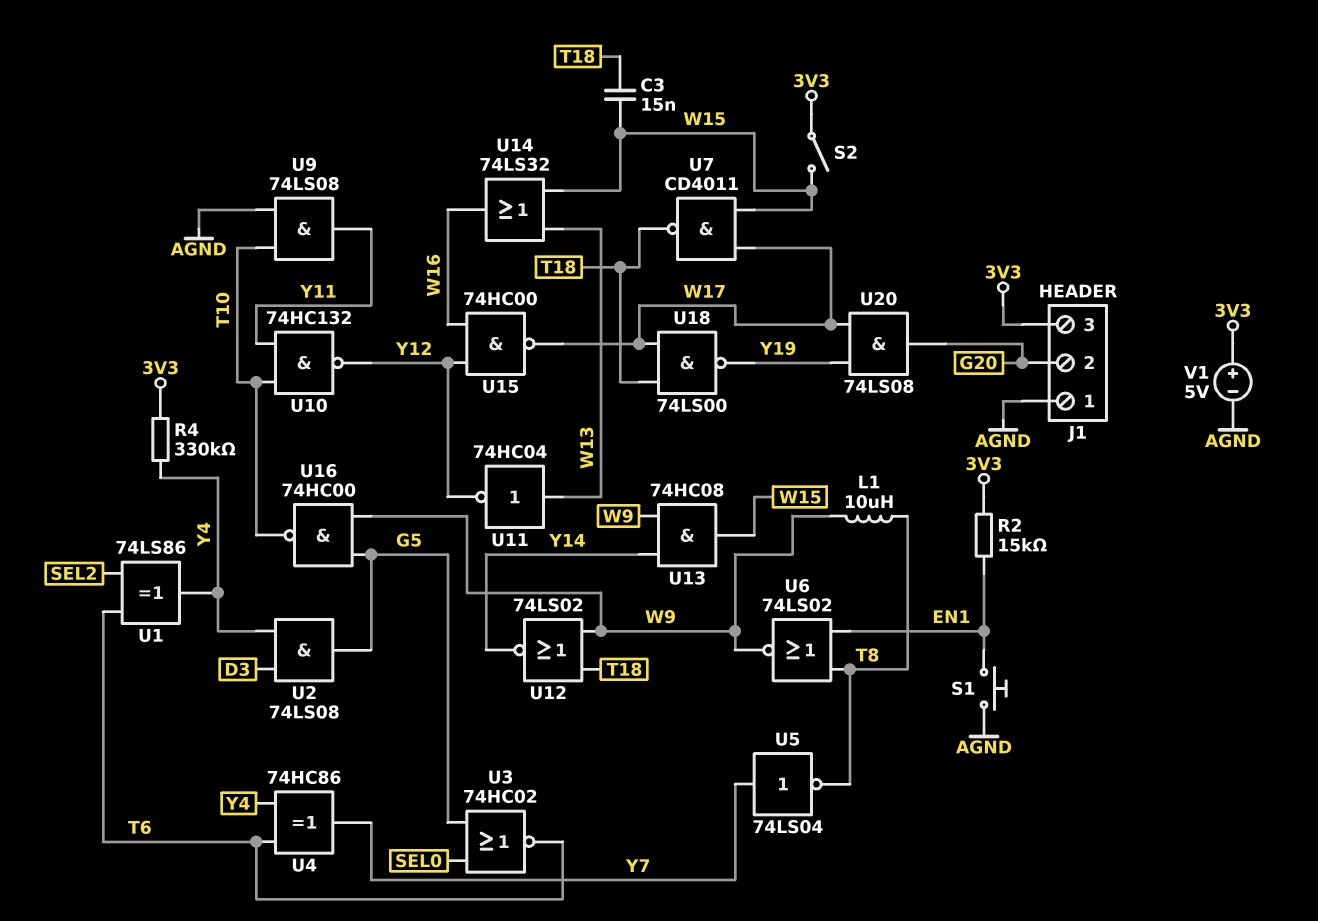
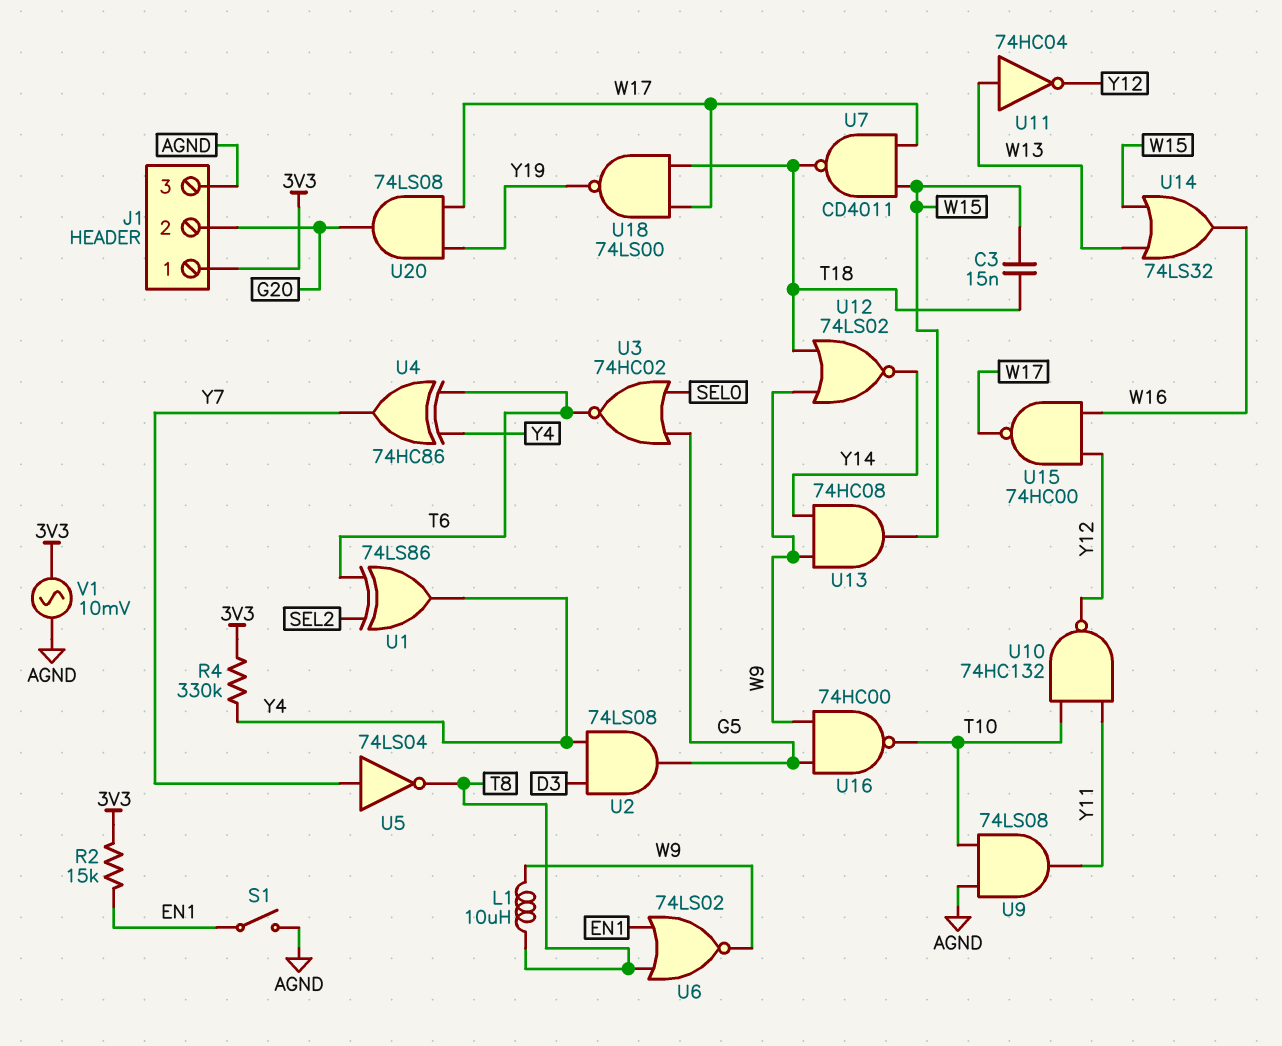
J1 pin 1: AGND -> 3V3
J1 pin 3: 3V3 -> AGND
S1: button (AGND, EN1) -> switch (AGND, EN1)
S2: switch (3V3, W15) -> none
V1: 5V (plus 3V3, minus AGND) -> AC 10mV (3V3, AGND)

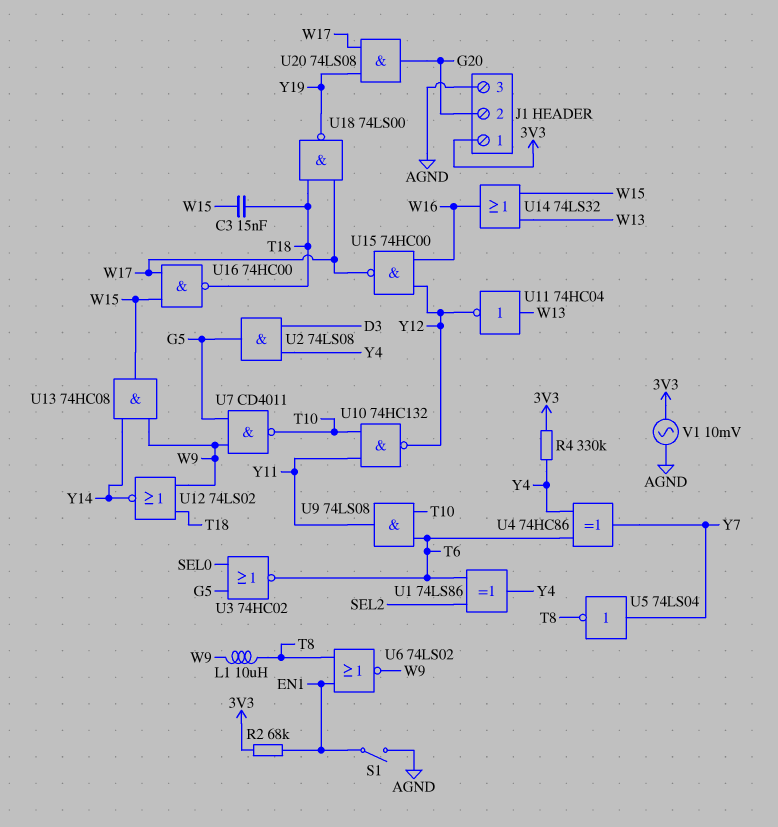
R2: 15k (3V3, EN1) -> 68k (3V3, EN1)
U7: NAND CD4011 (in W15, in W17, out T18) -> NAND CD4011 (in G5, in W9, out T10)
U9: AND 74LS08 (in AGND, in T10, out Y11) -> AND 74LS08 (in T6, in T10, out Y11)
U16: NAND 74HC00 (in G5, in W9, out T10) -> NAND 74HC00 (in W15, in W17, out T18)

